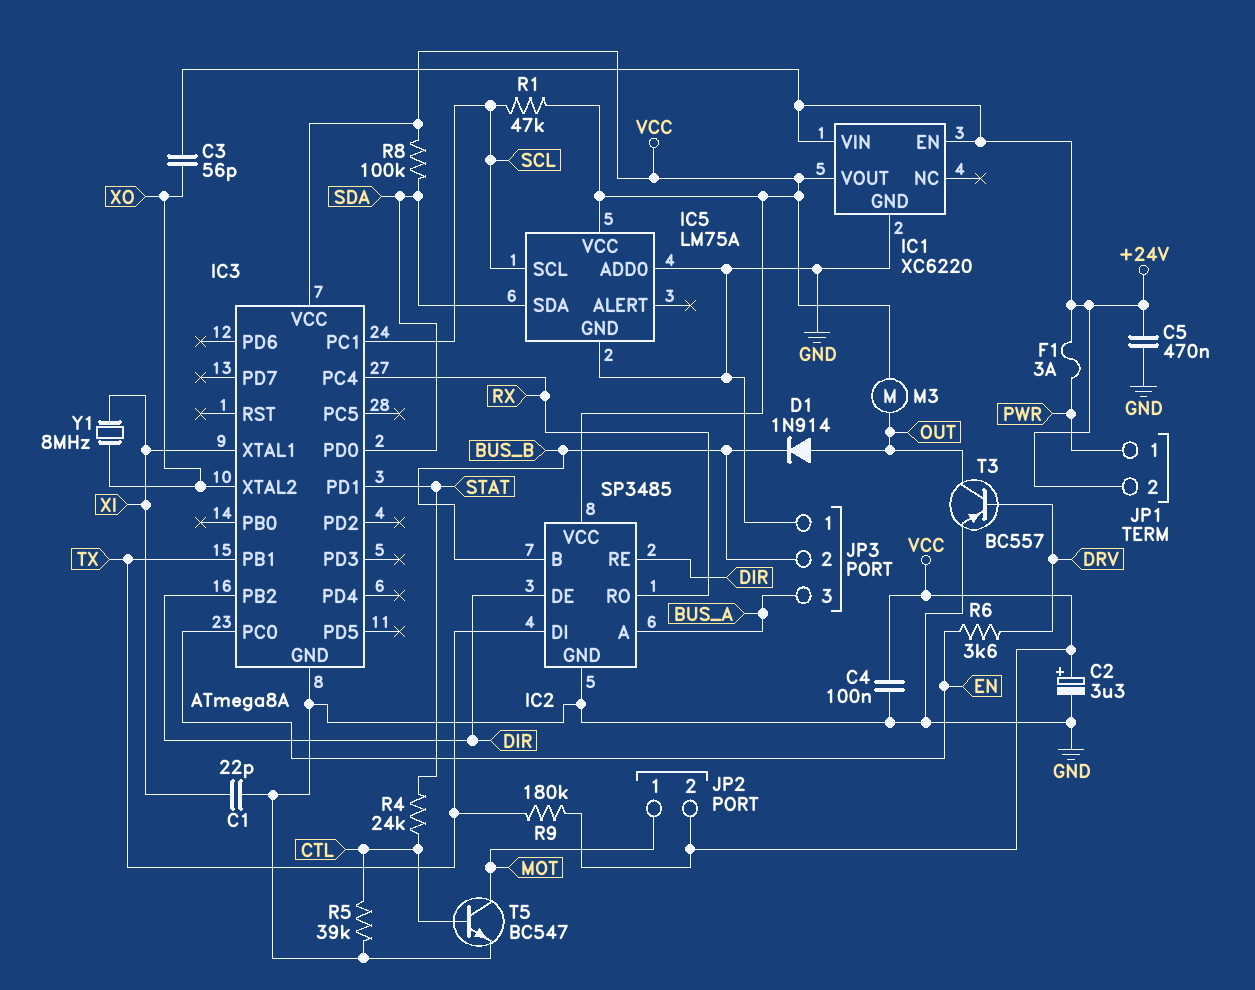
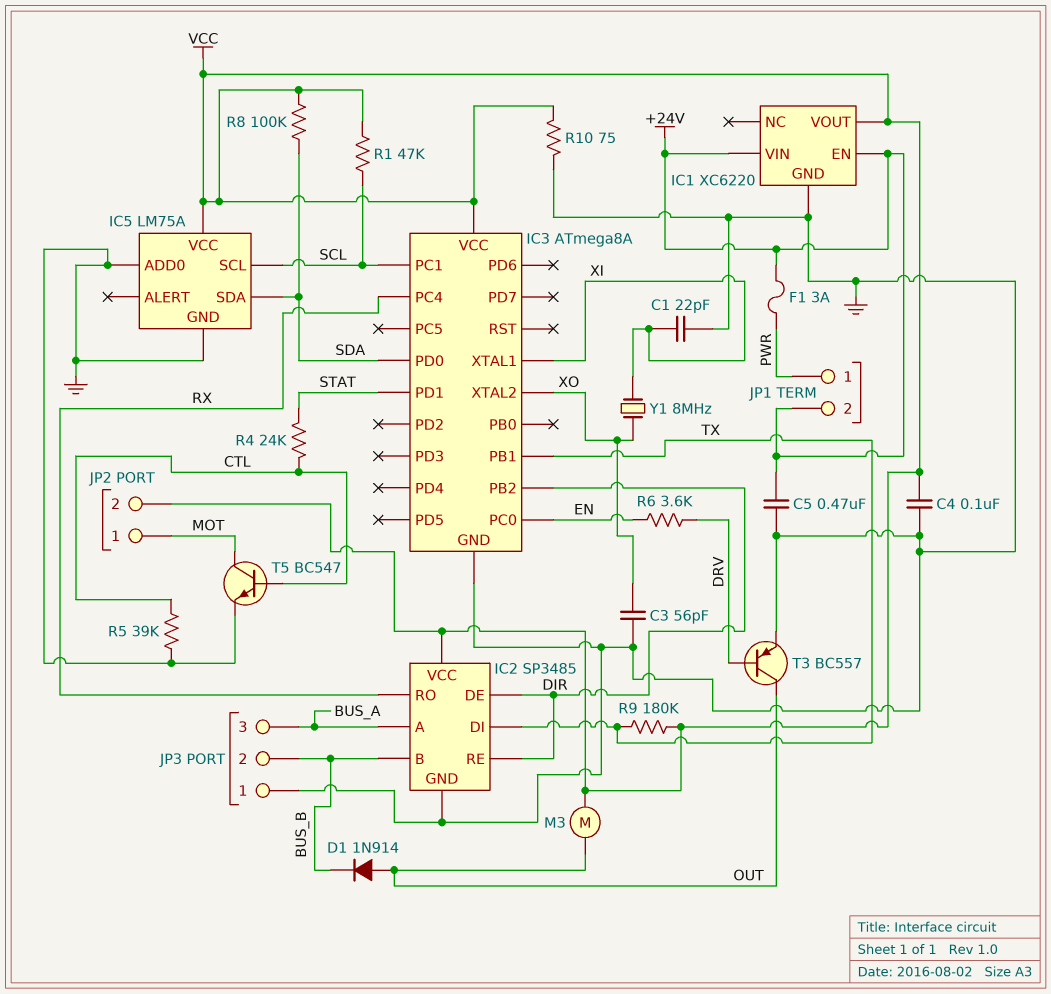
C2: 3.3uF (plus VCC, minus GND) -> none
C3: 56pF (+24V, XO) -> 56pF (GND, XO)
R10: none -> 75 (GND, VCC)

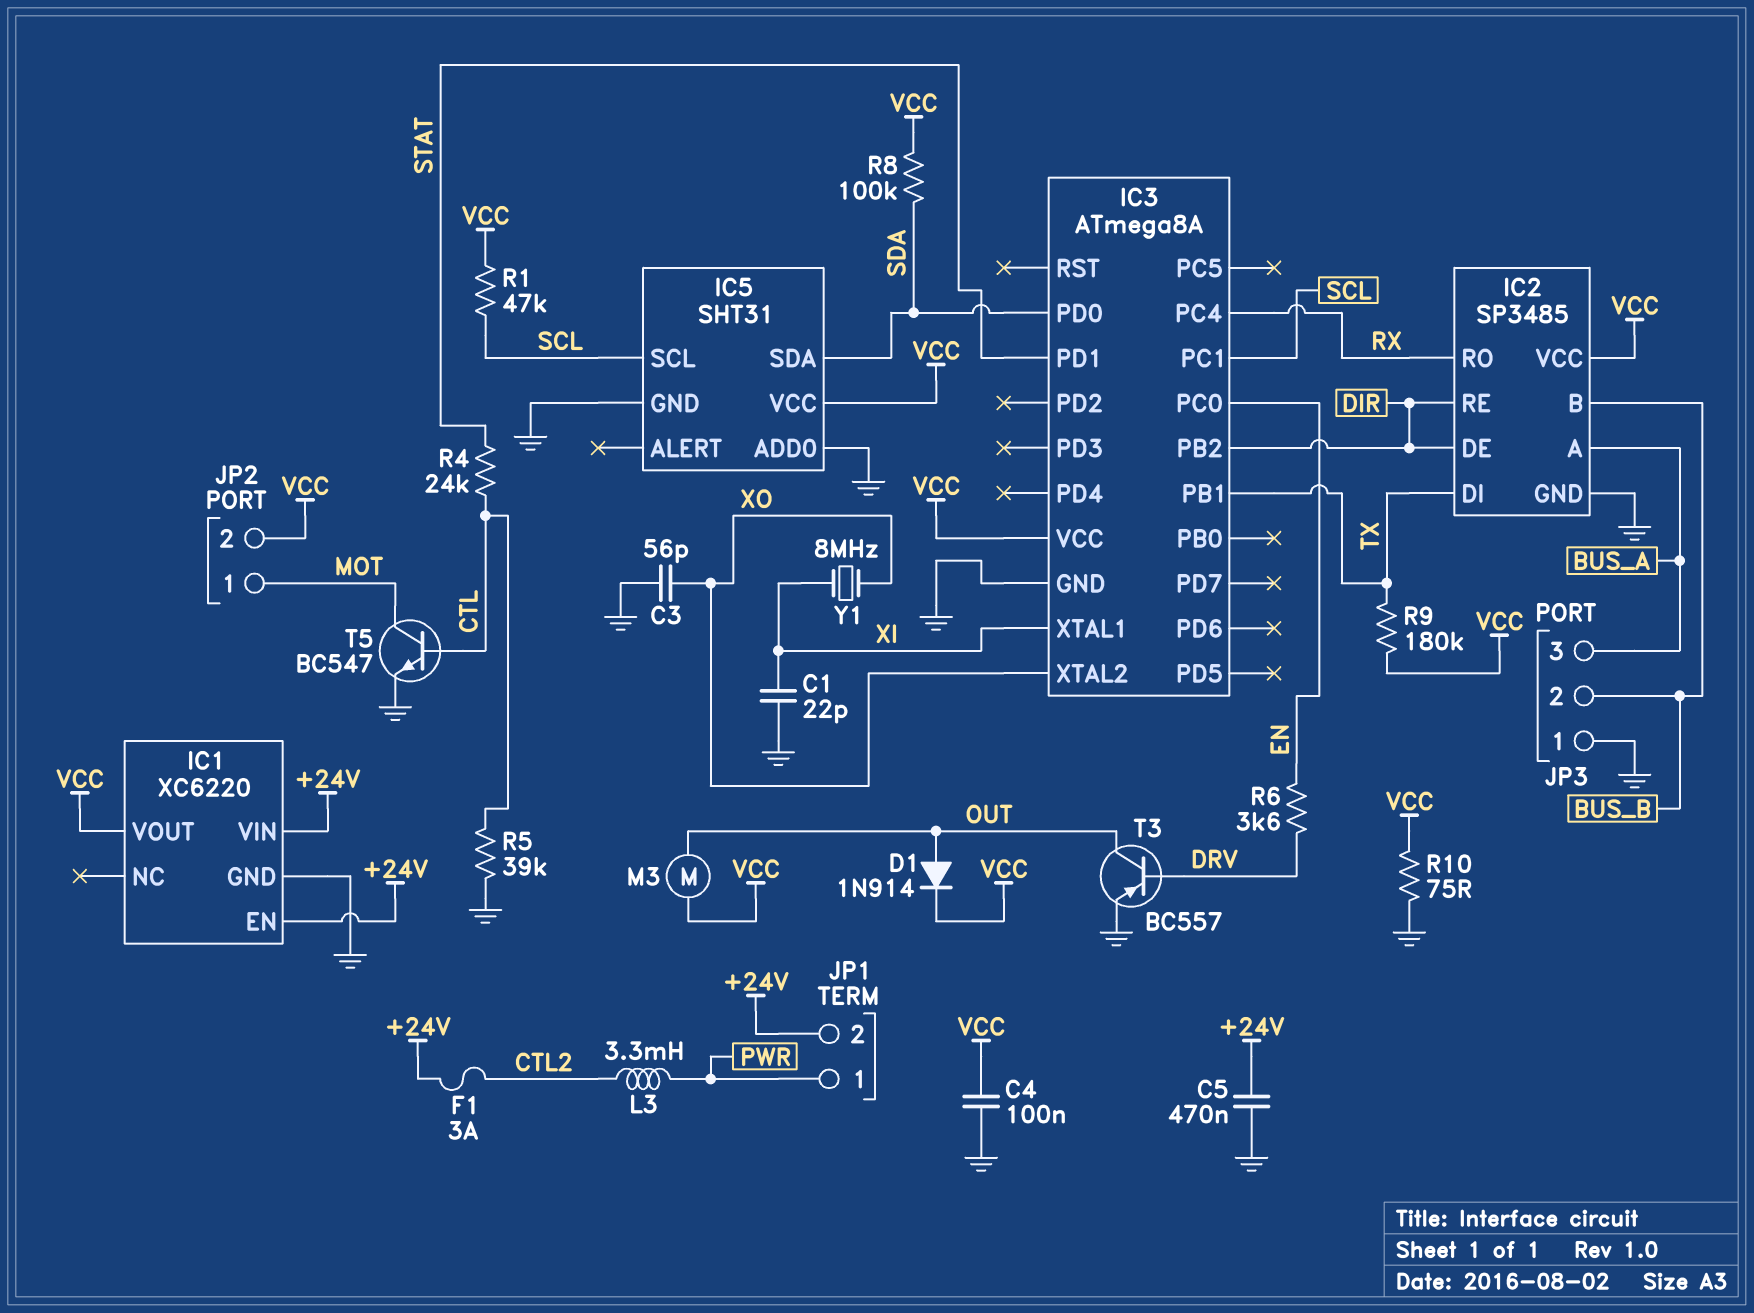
D1: diode 1N914 (A OUT, K BUS_B) -> diode 1N914 (A OUT, K VCC)
F1: 3A (+24V, PWR) -> 3A (+24V, CTL2)
IC5: LM75A -> SHT31
L3: none -> 3.3mH (CTL2, PWR)

